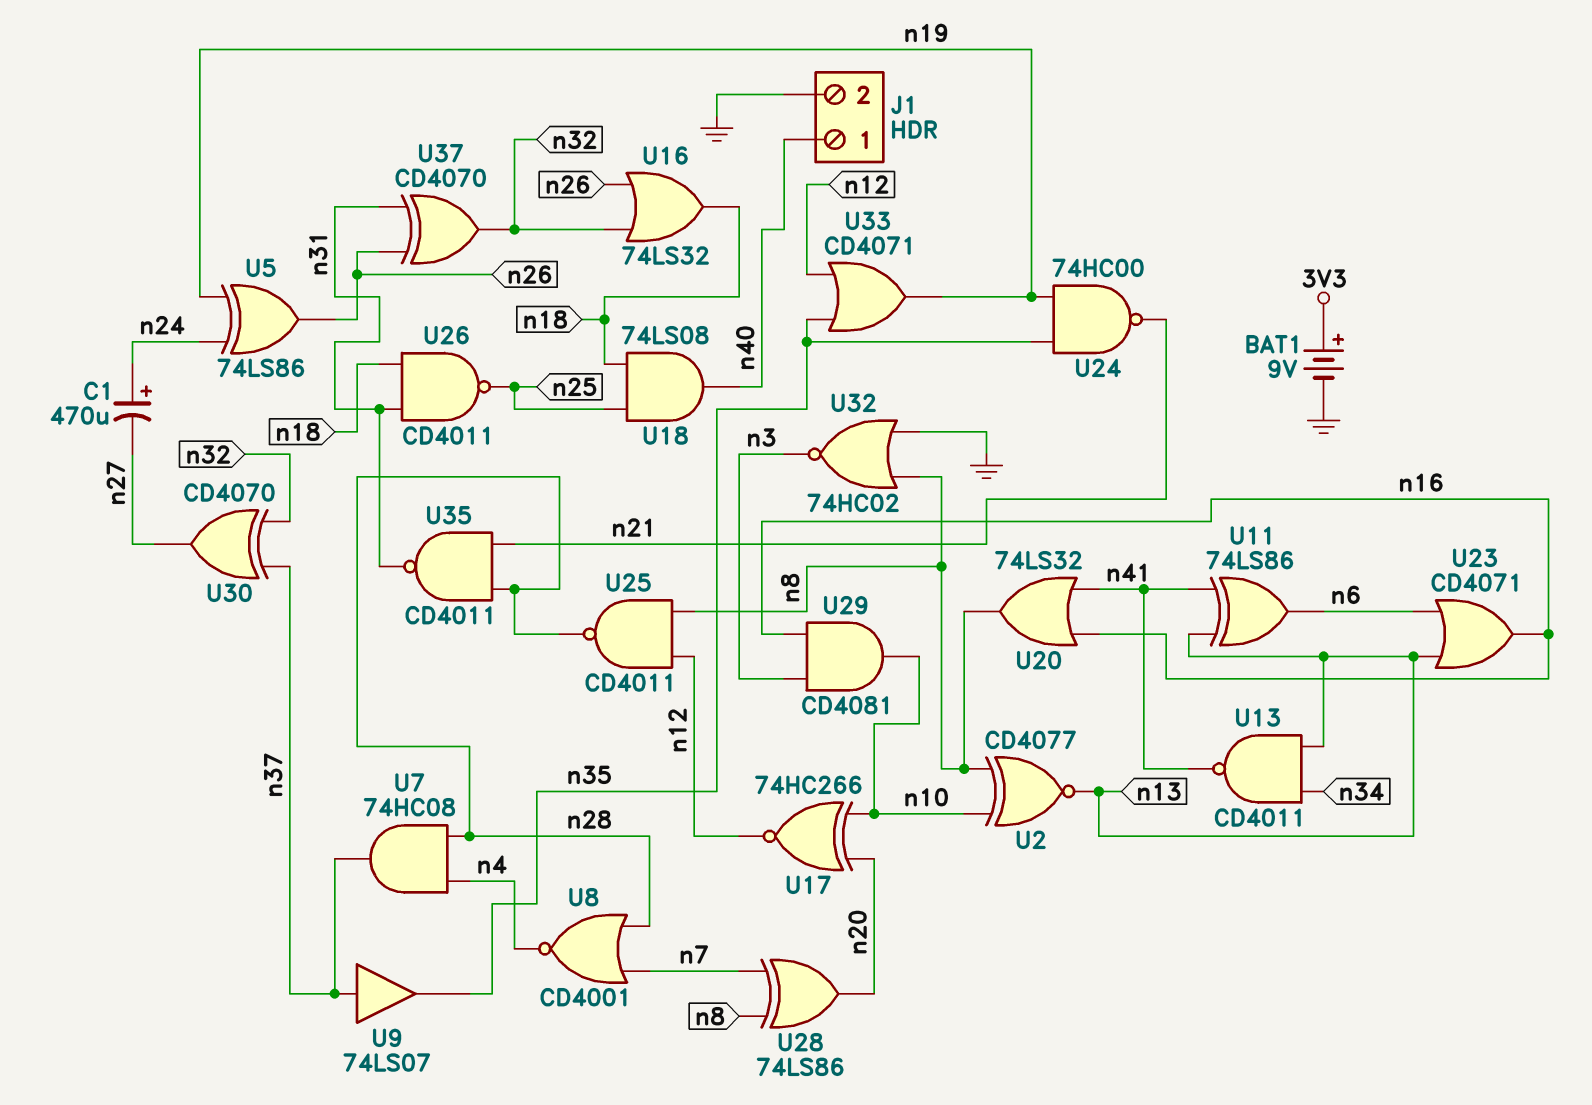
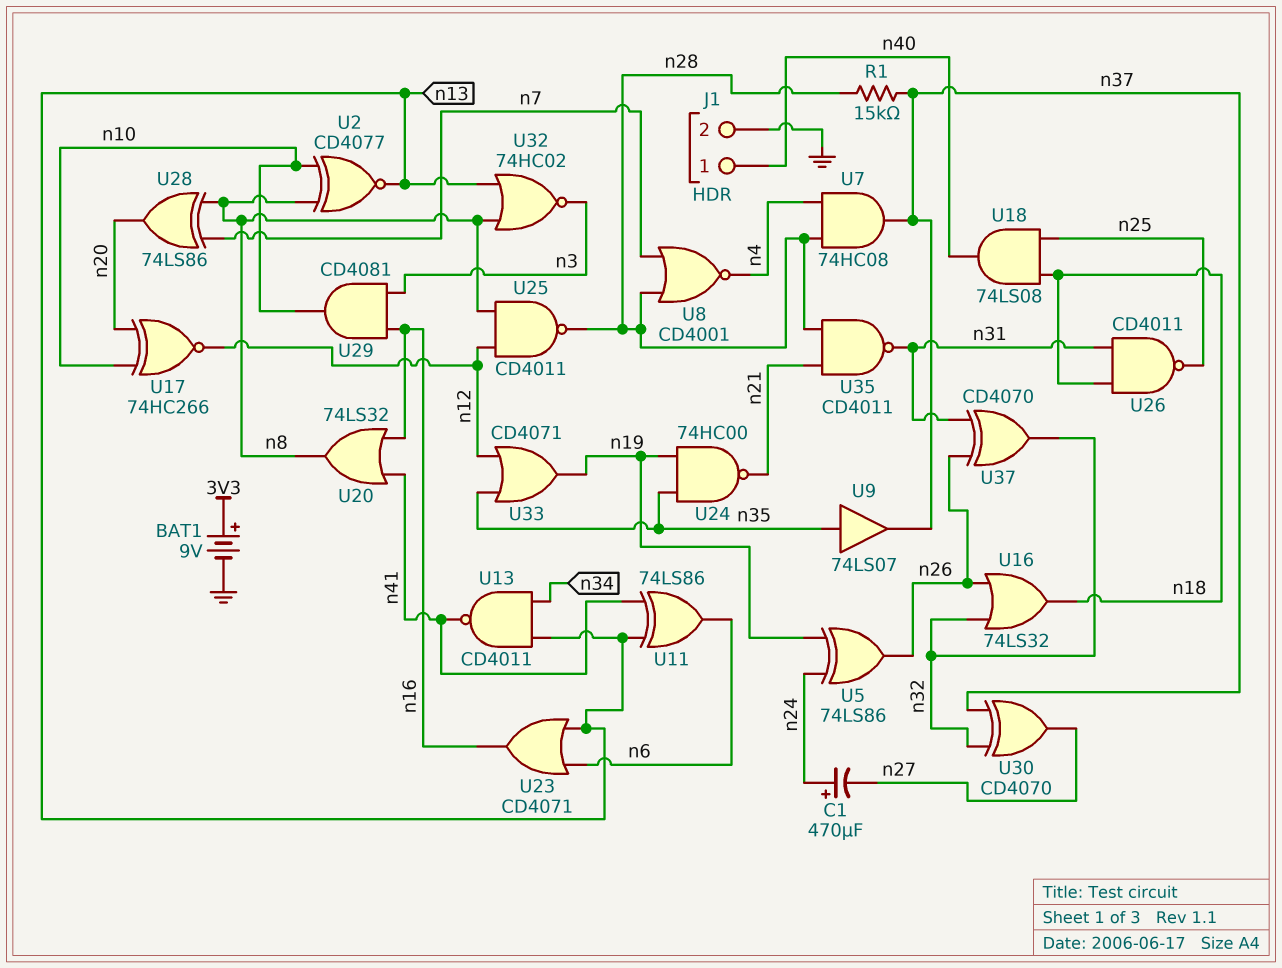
R1: none -> 15k (n28, n37)
U9: buffer 74LS07 (in n37, out n35) -> buffer 74LS07 (in n35, out n37)
U32: NOR 74HC02 (in GND, in n8, out n3) -> NOR 74HC02 (in n8, in n13, out n3)

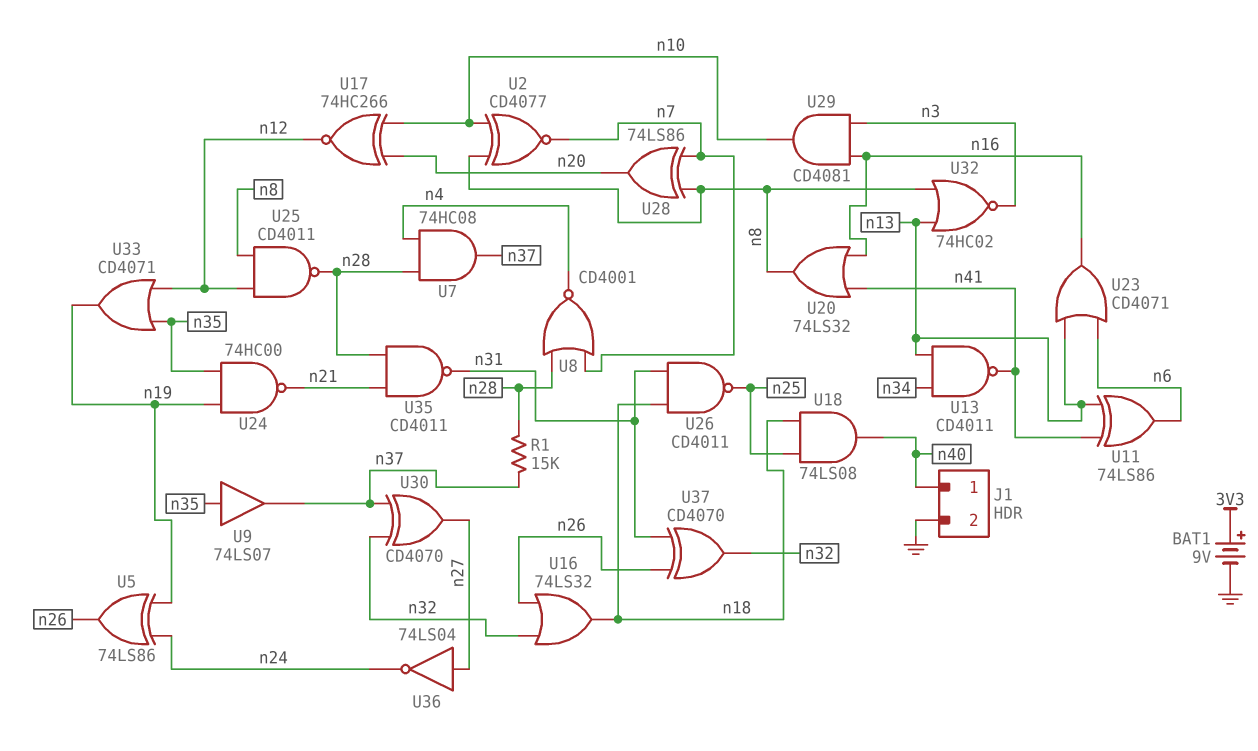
C1: 470uF (plus n24, minus n27) -> none
U2: XNOR CD4077 (in n8, in n10, out n13) -> XNOR CD4077 (in n8, in n10, out n7)
U36: none -> NOT 74LS04 (in n27, out n24)

